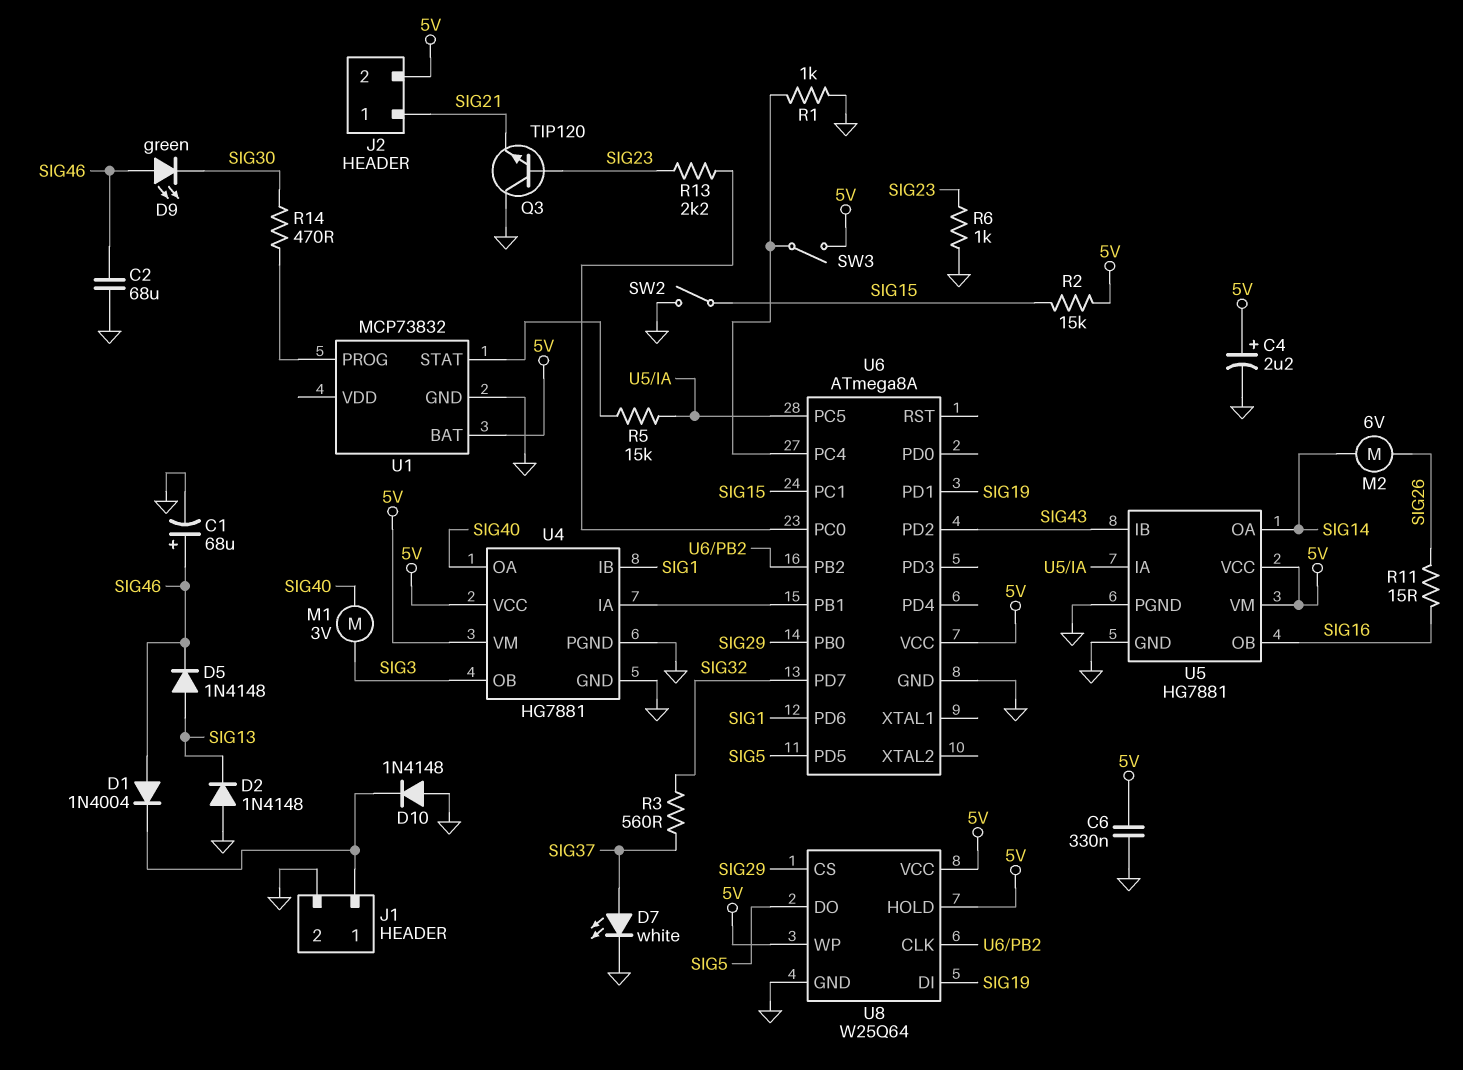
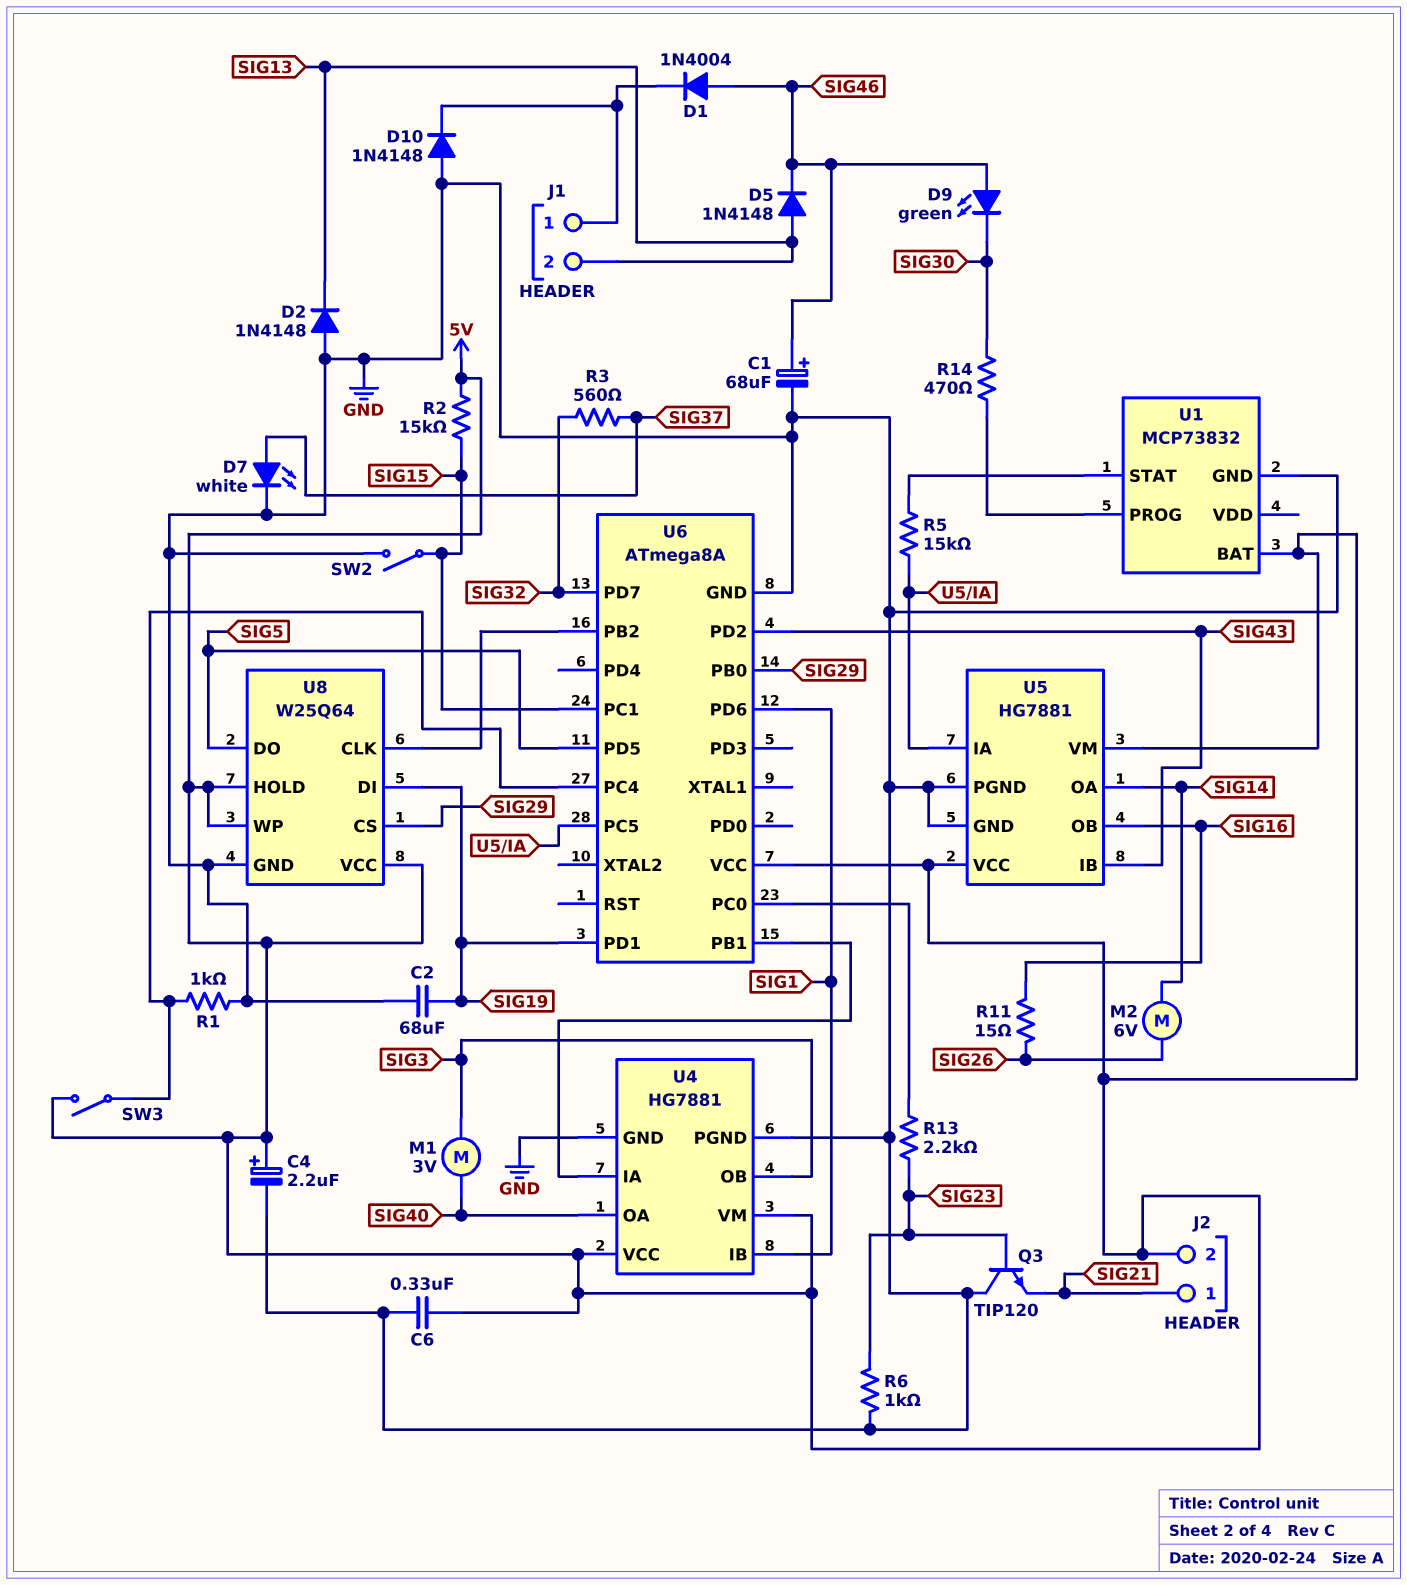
C2: 68uF (GND, SIG46) -> 68uF (GND, SIG19)
J1 pin 2: GND -> SIG13

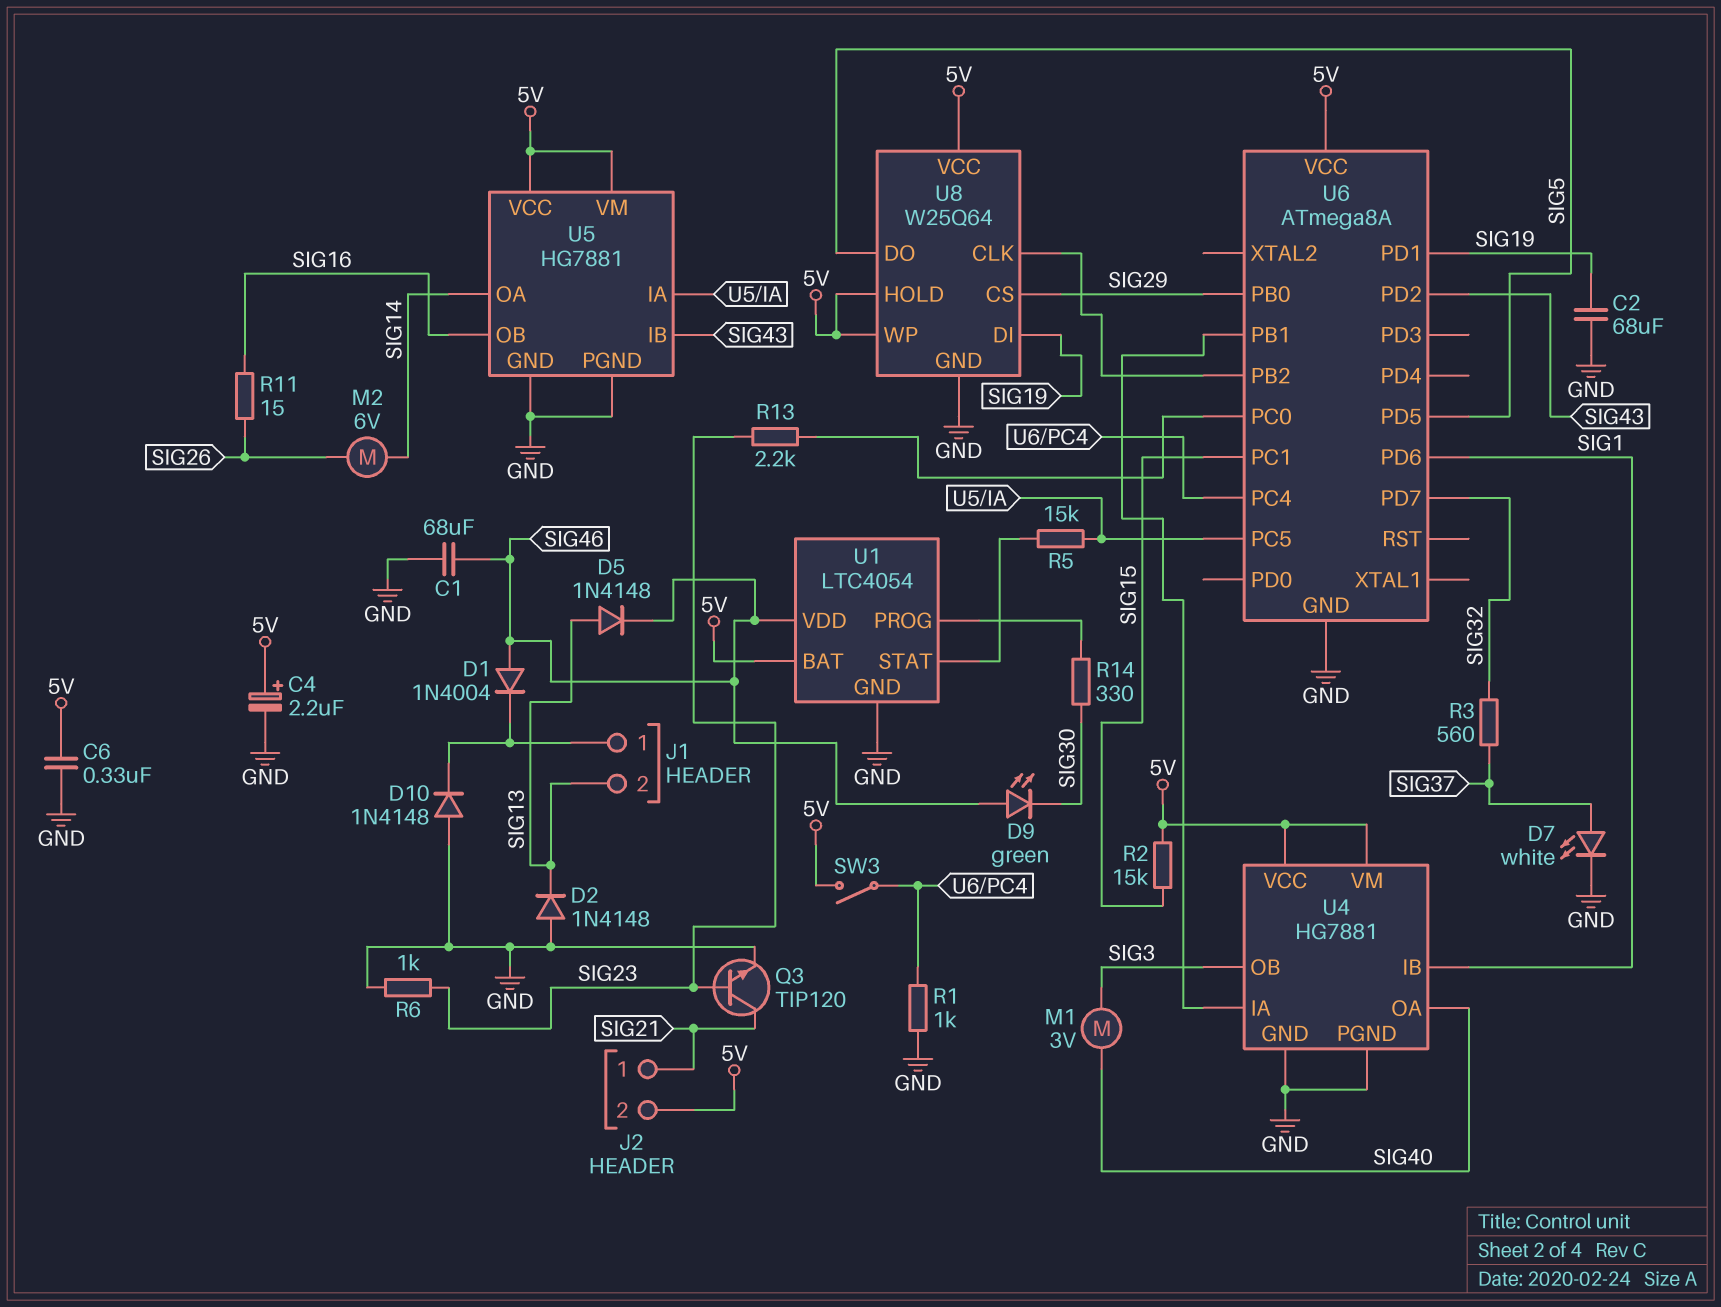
C1: 68uF (plus SIG46, minus GND) -> 68uF (GND, SIG46)
Q3: NPN TIP120 (B SIG23, C GND, E SIG21) -> NPN TIP120 (B SIG23, C SIG21, E GND)
R14: 470 (SIG30, U1/PROG) -> 330 (SIG30, U1/PROG)
SW2: switch (GND, SIG15) -> none
U1: MCP73832 -> LTC4054
U1 pin VDD: none -> SIG46

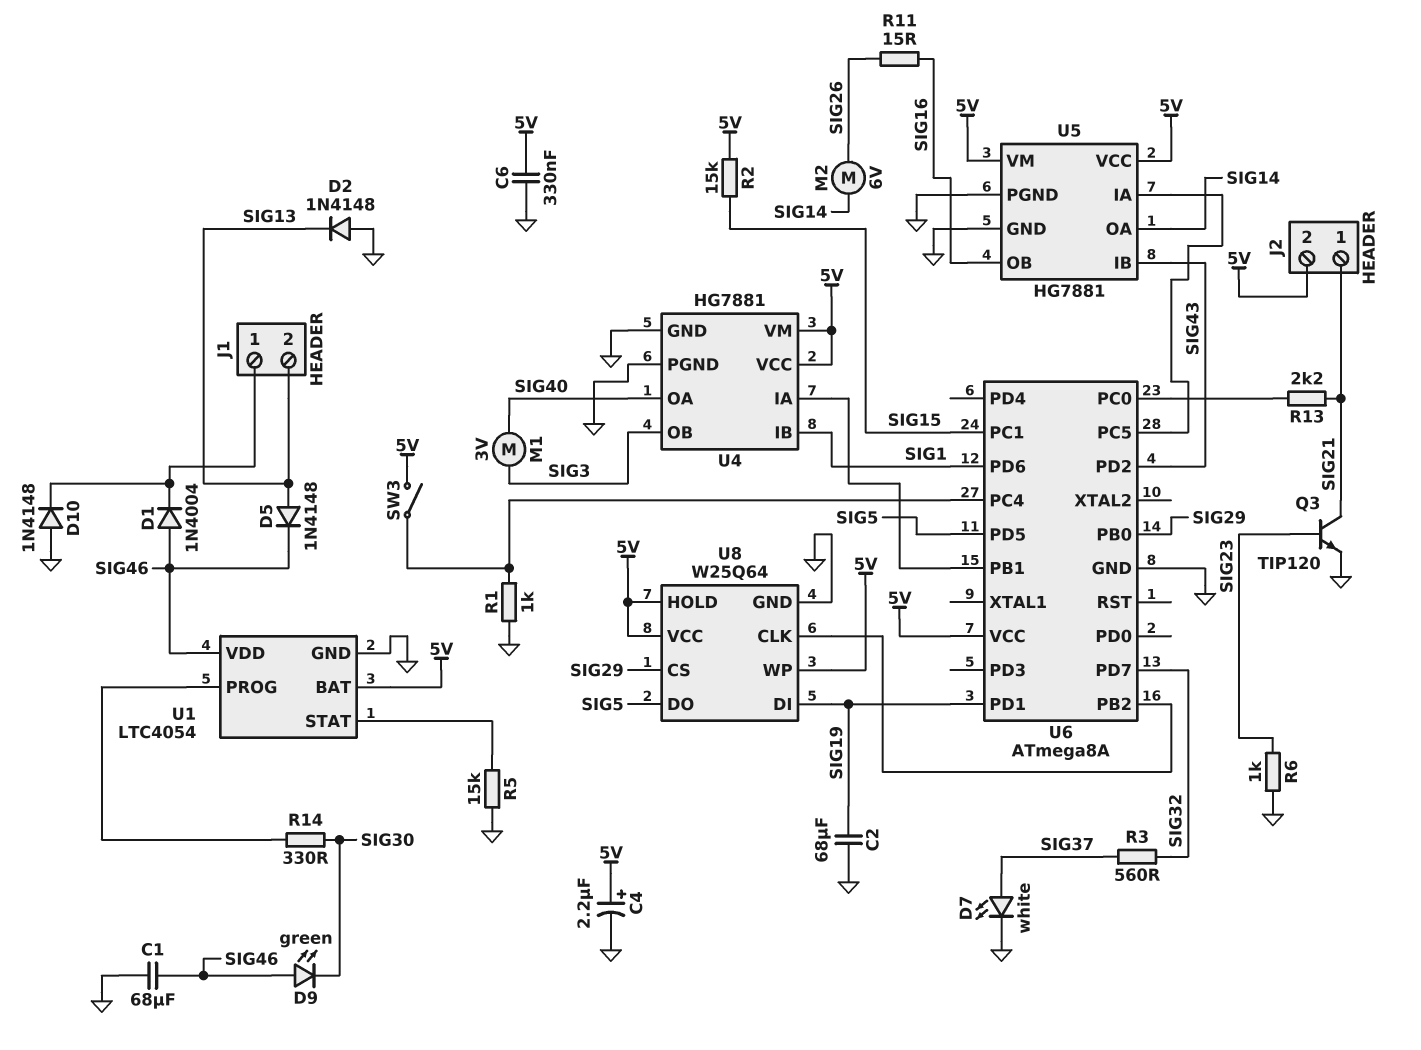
R5: 15k (U1/STAT, U5/IA) -> 15k (GND, U1/STAT)
R13: 2.2k (SIG23, U6/PC0) -> 2.2k (SIG21, U6/PC0)

